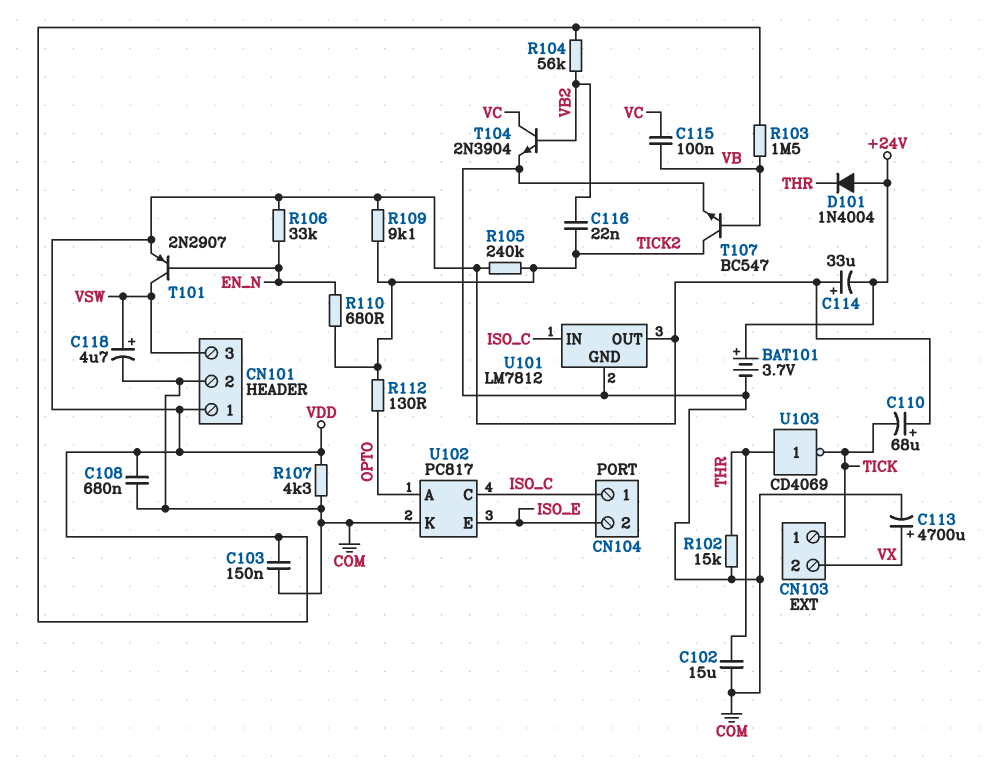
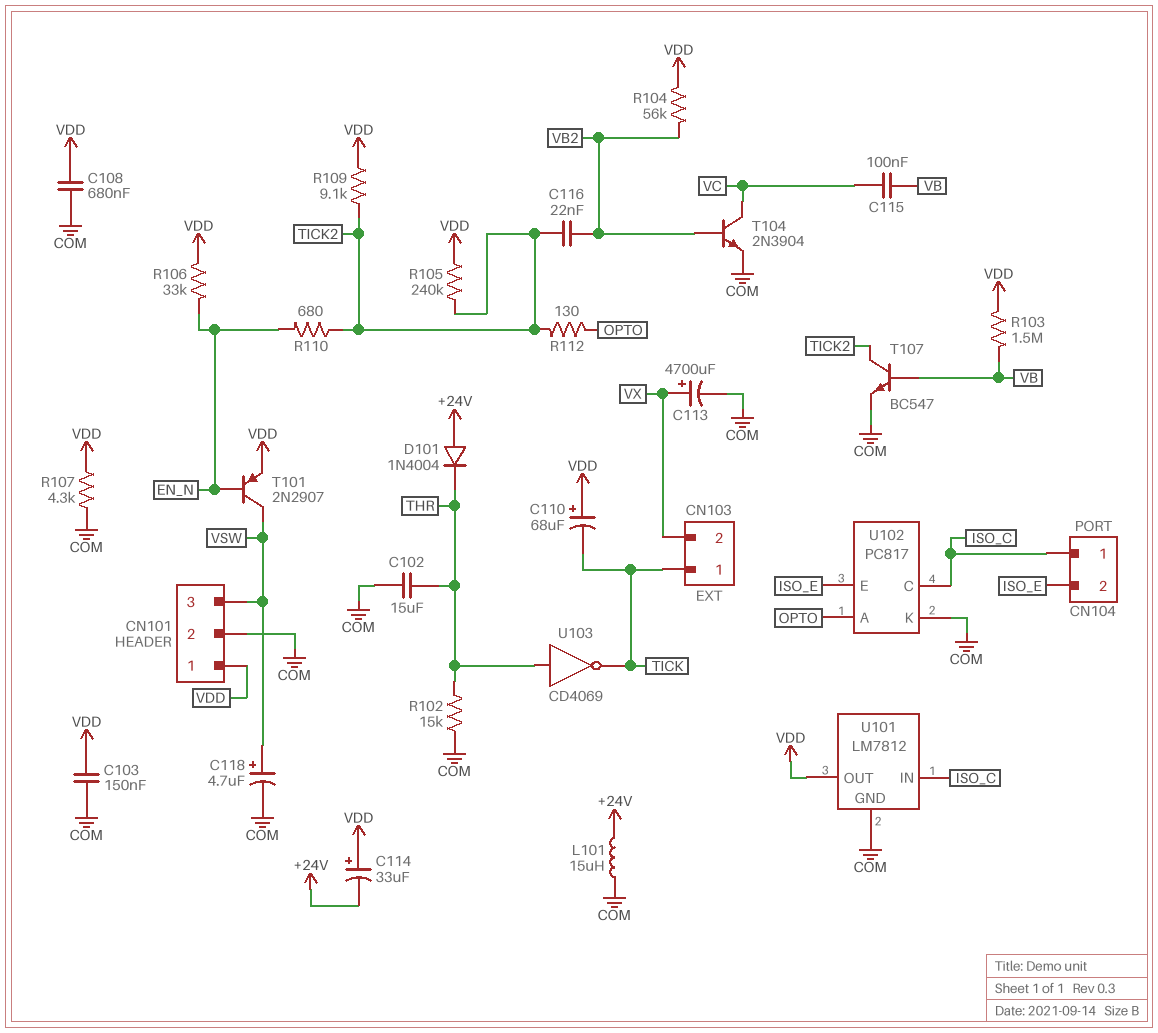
BAT101: 3.7V (plus +24V, minus COM) -> none
L101: none -> 15uH (+24V, COM)

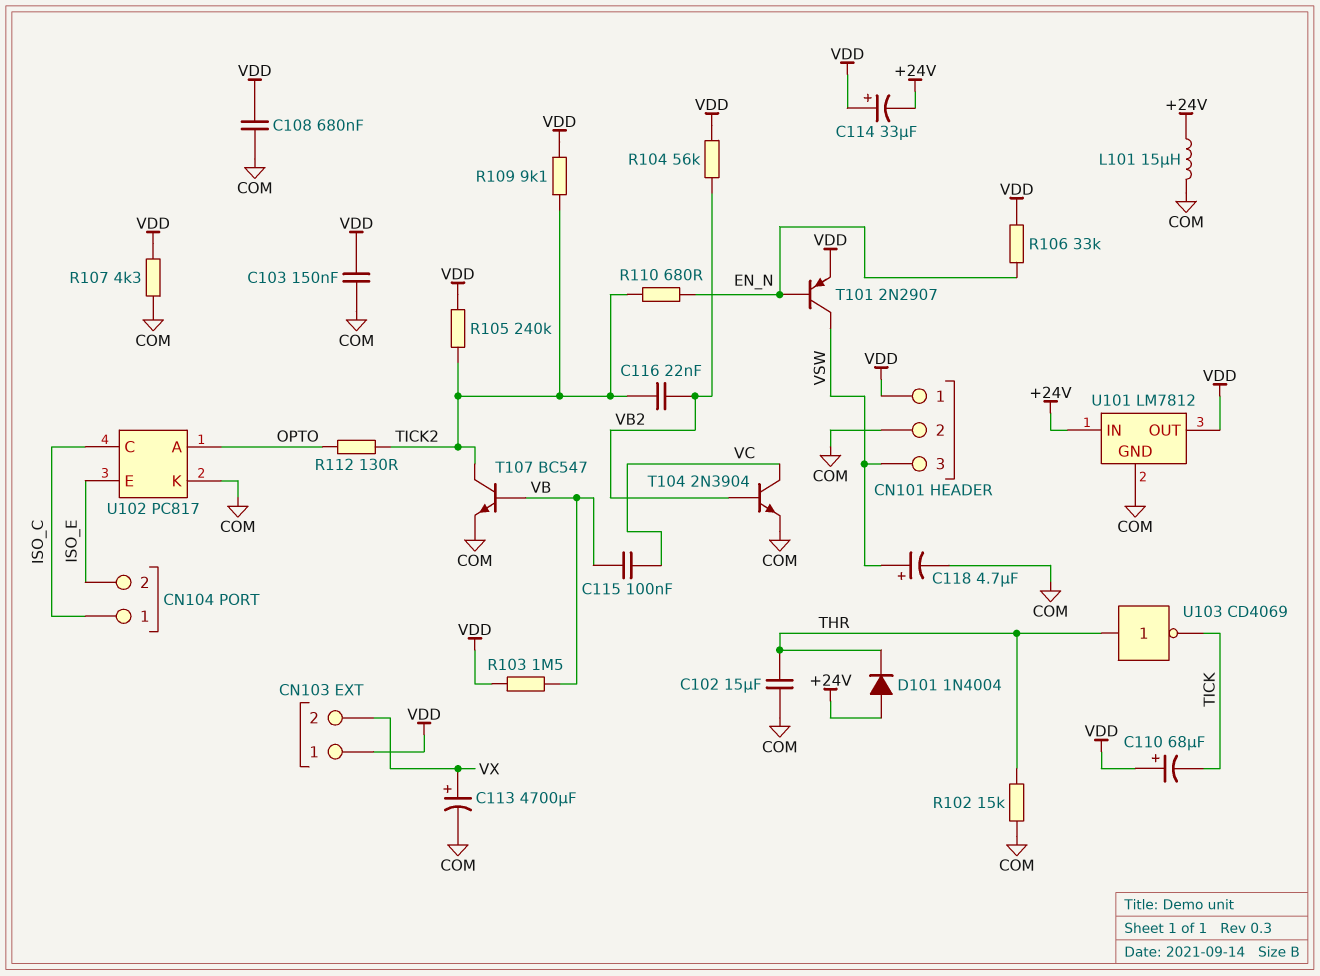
CN103 pin 1: TICK -> VDD
U101 pin IN: ISO_C -> +24V

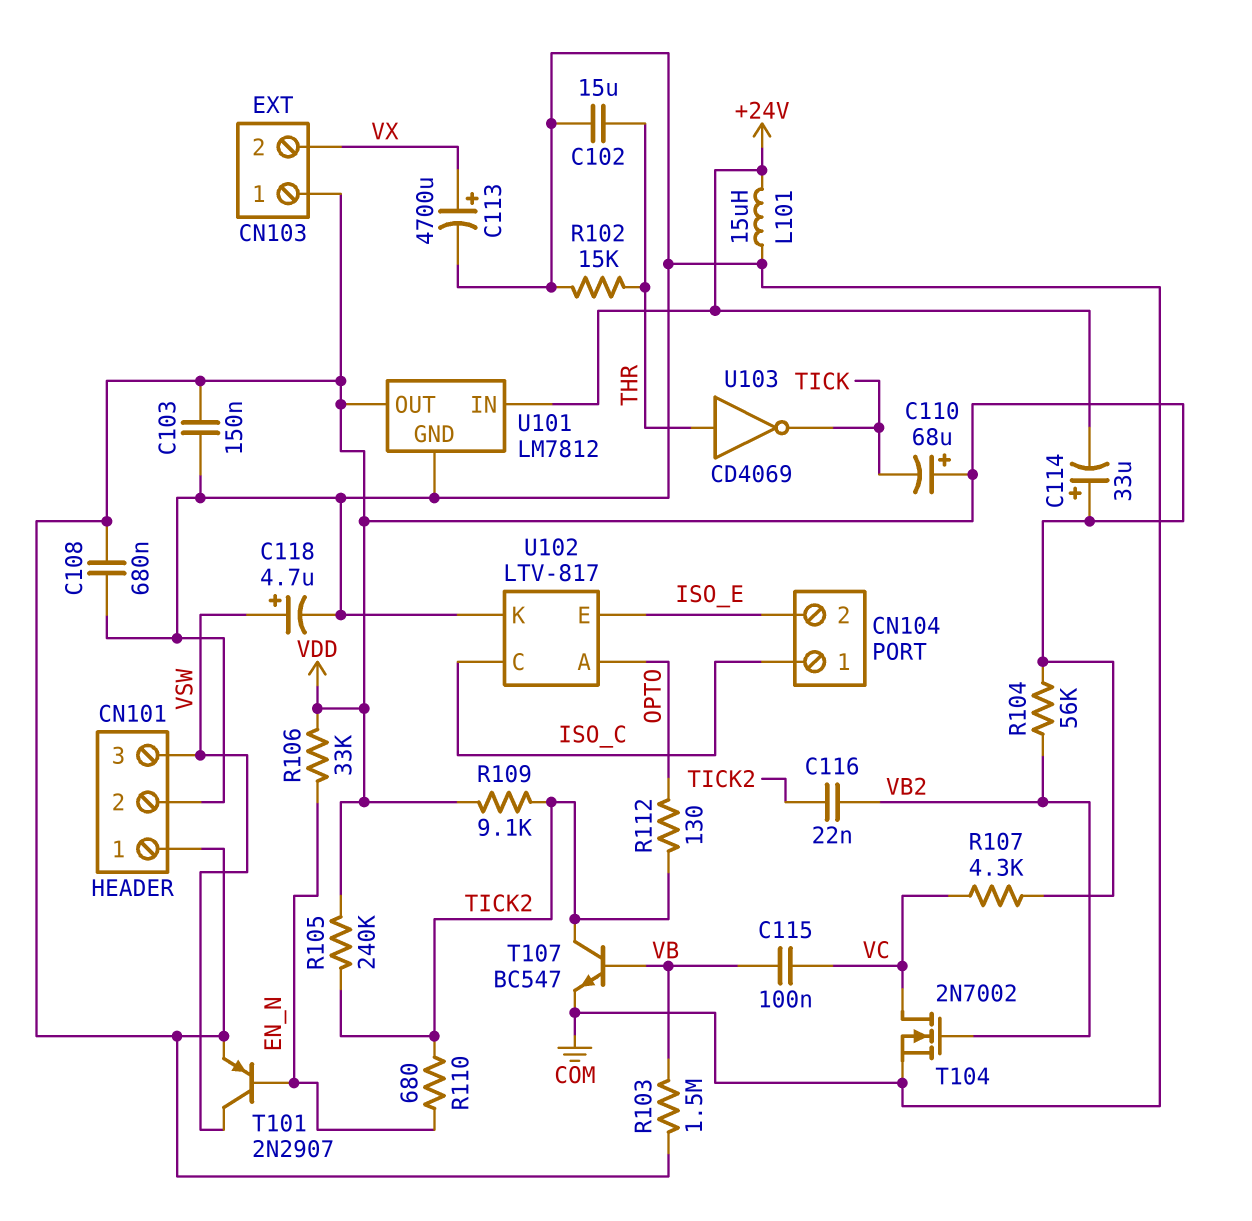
D101: diode 1N4004 (A +24V, K THR) -> none
R107: 4.3k (COM, VDD) -> 4.3k (VC, VDD)
T104: NPN 2N3904 (B VB2, C VC, E COM) -> NMOS 2N7002 (G VB2, D VC, S COM)
U102: PC817 -> LTV-817

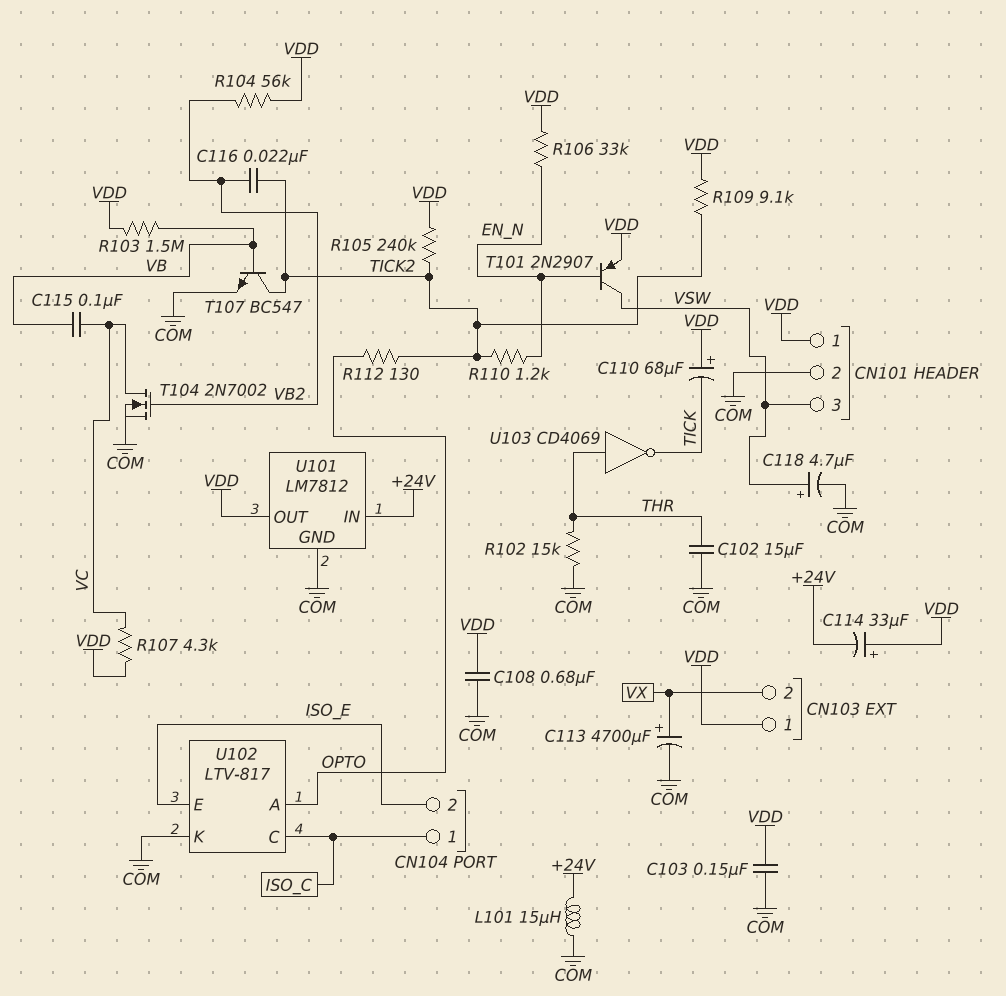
R110: 680 (EN_N, TICK2) -> 1.2k (EN_N, TICK2)

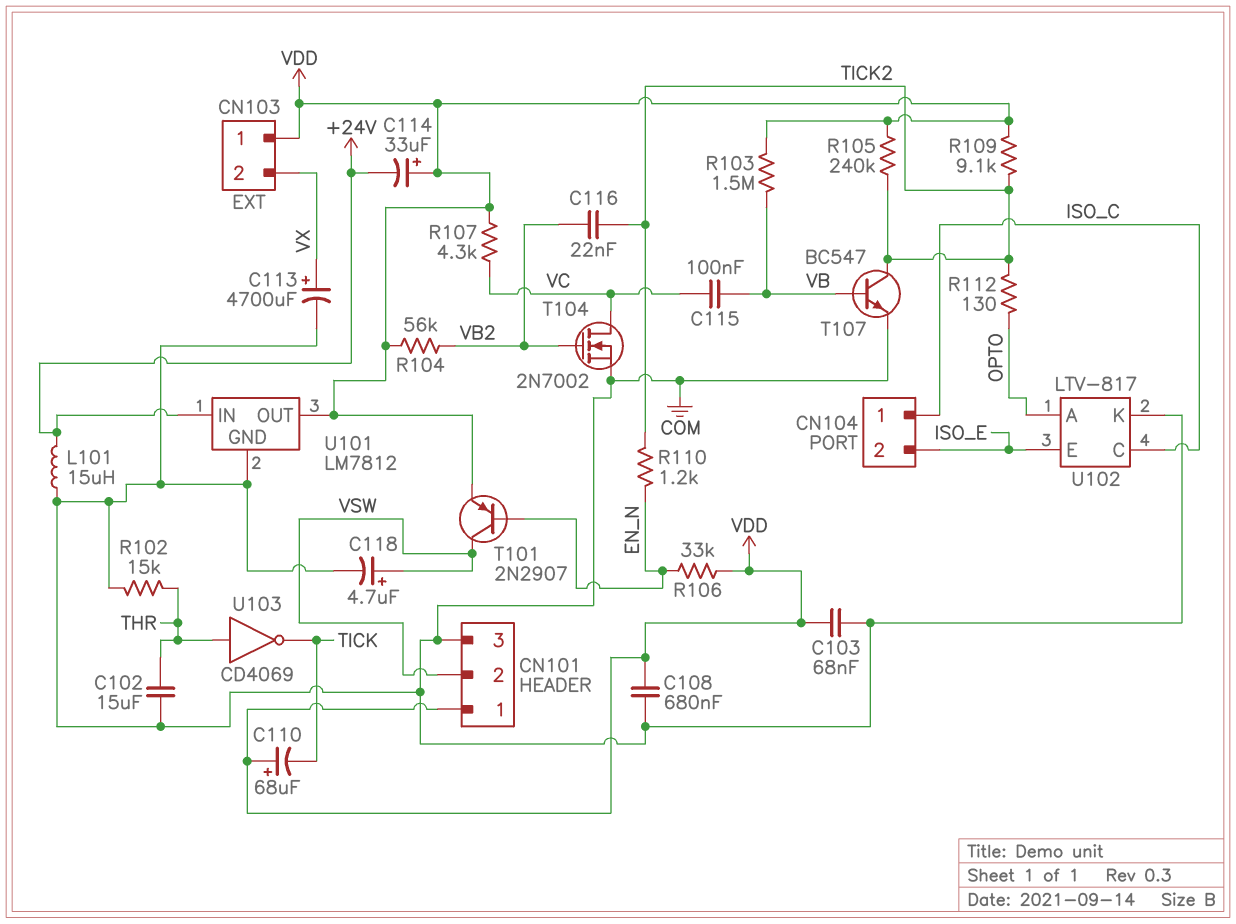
C103: 150nF (COM, VDD) -> 68nF (COM, VDD)
CN101 pin 2: COM -> VSW
CN101 pin 3: VSW -> COM

